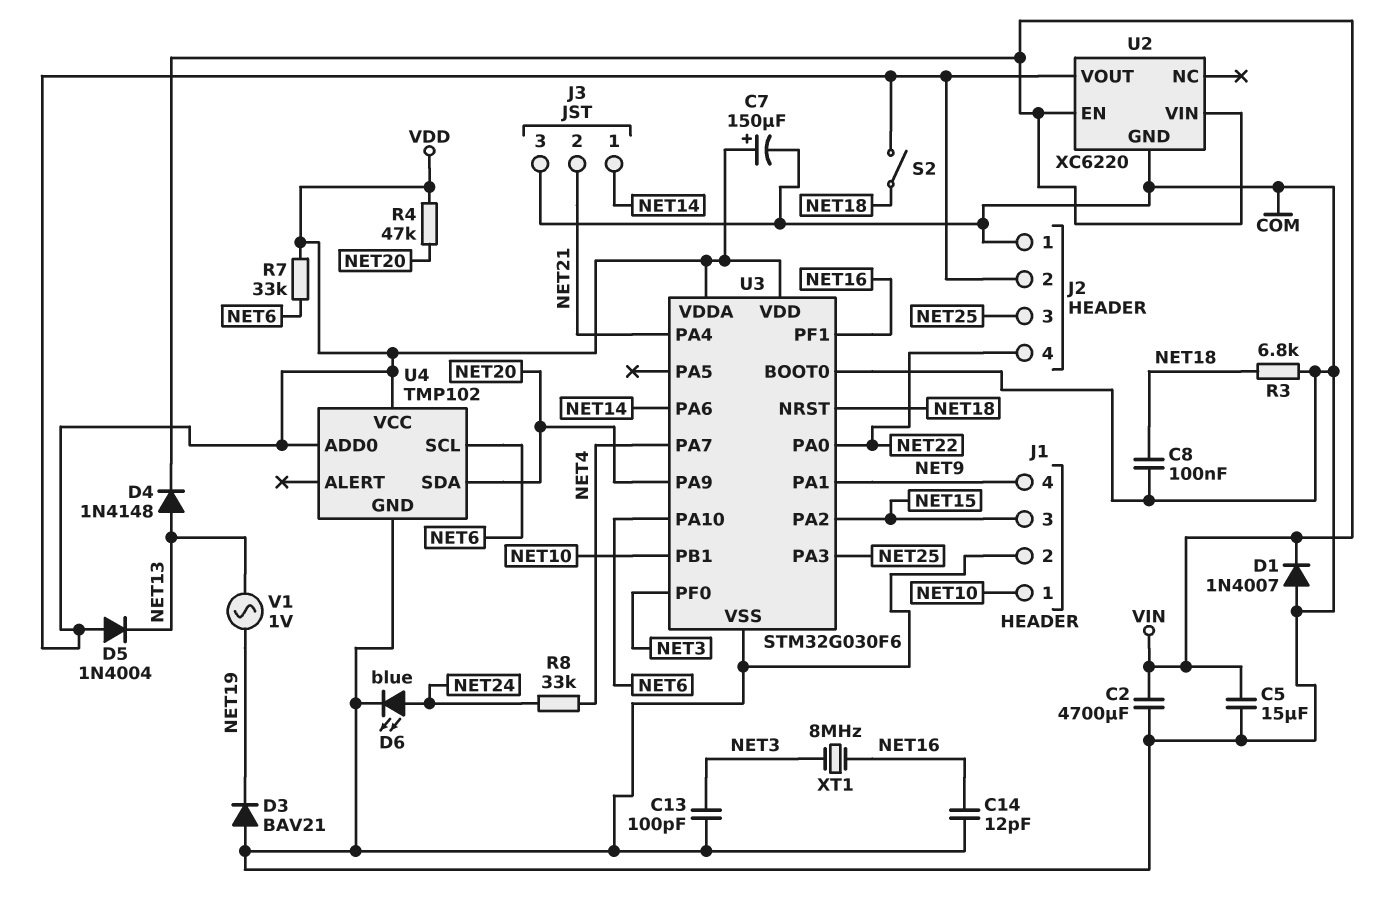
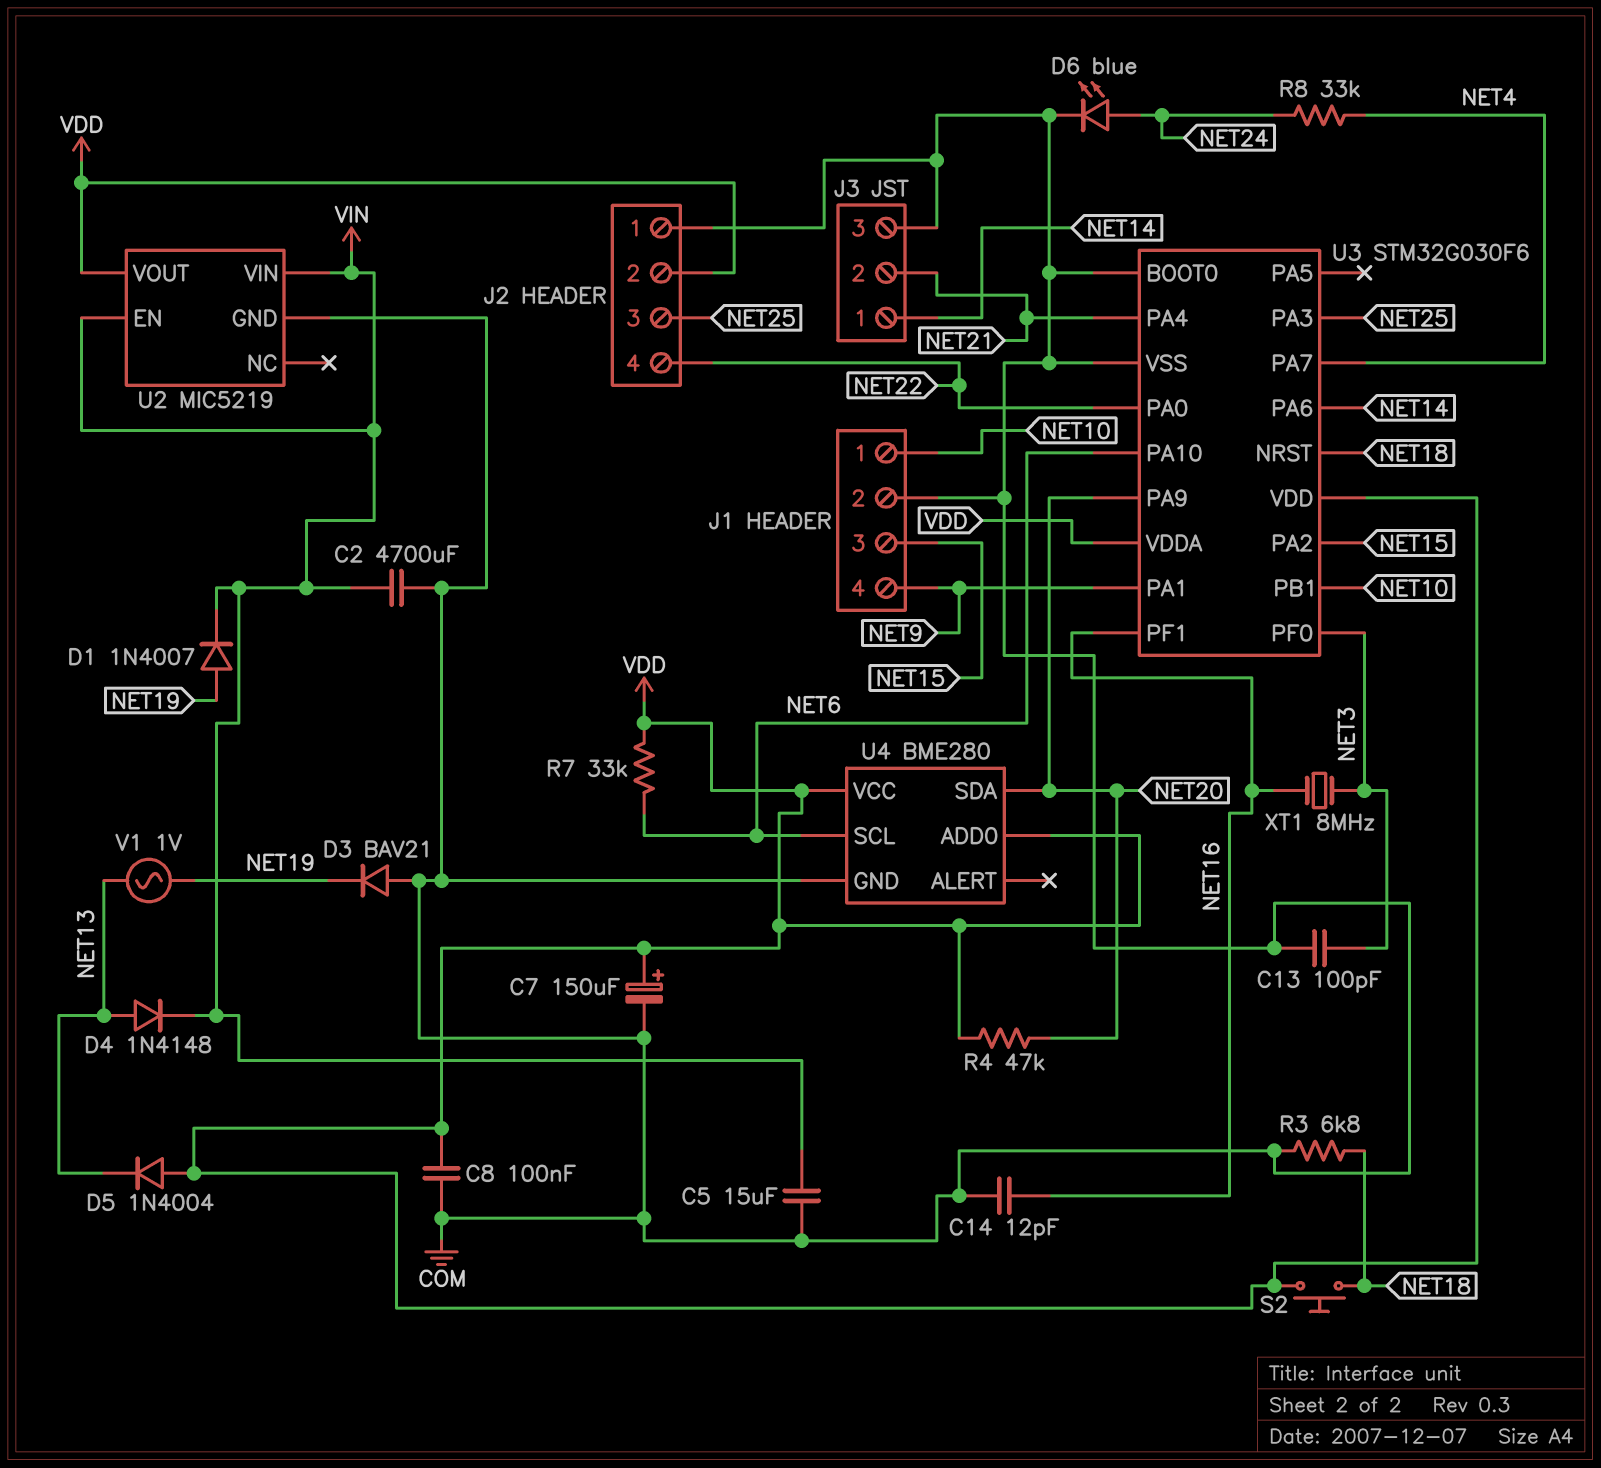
C8: 100nF (COM, NET18) -> 100nF (COM, VDD)
D1: diode 1N4007 (A COM, K VIN) -> diode 1N4007 (A NET19, K VIN)
S2: switch (NET18, VDD) -> button (NET18, VDD)
U2: XC6220 -> MIC5219
U4: TMP102 -> BME280

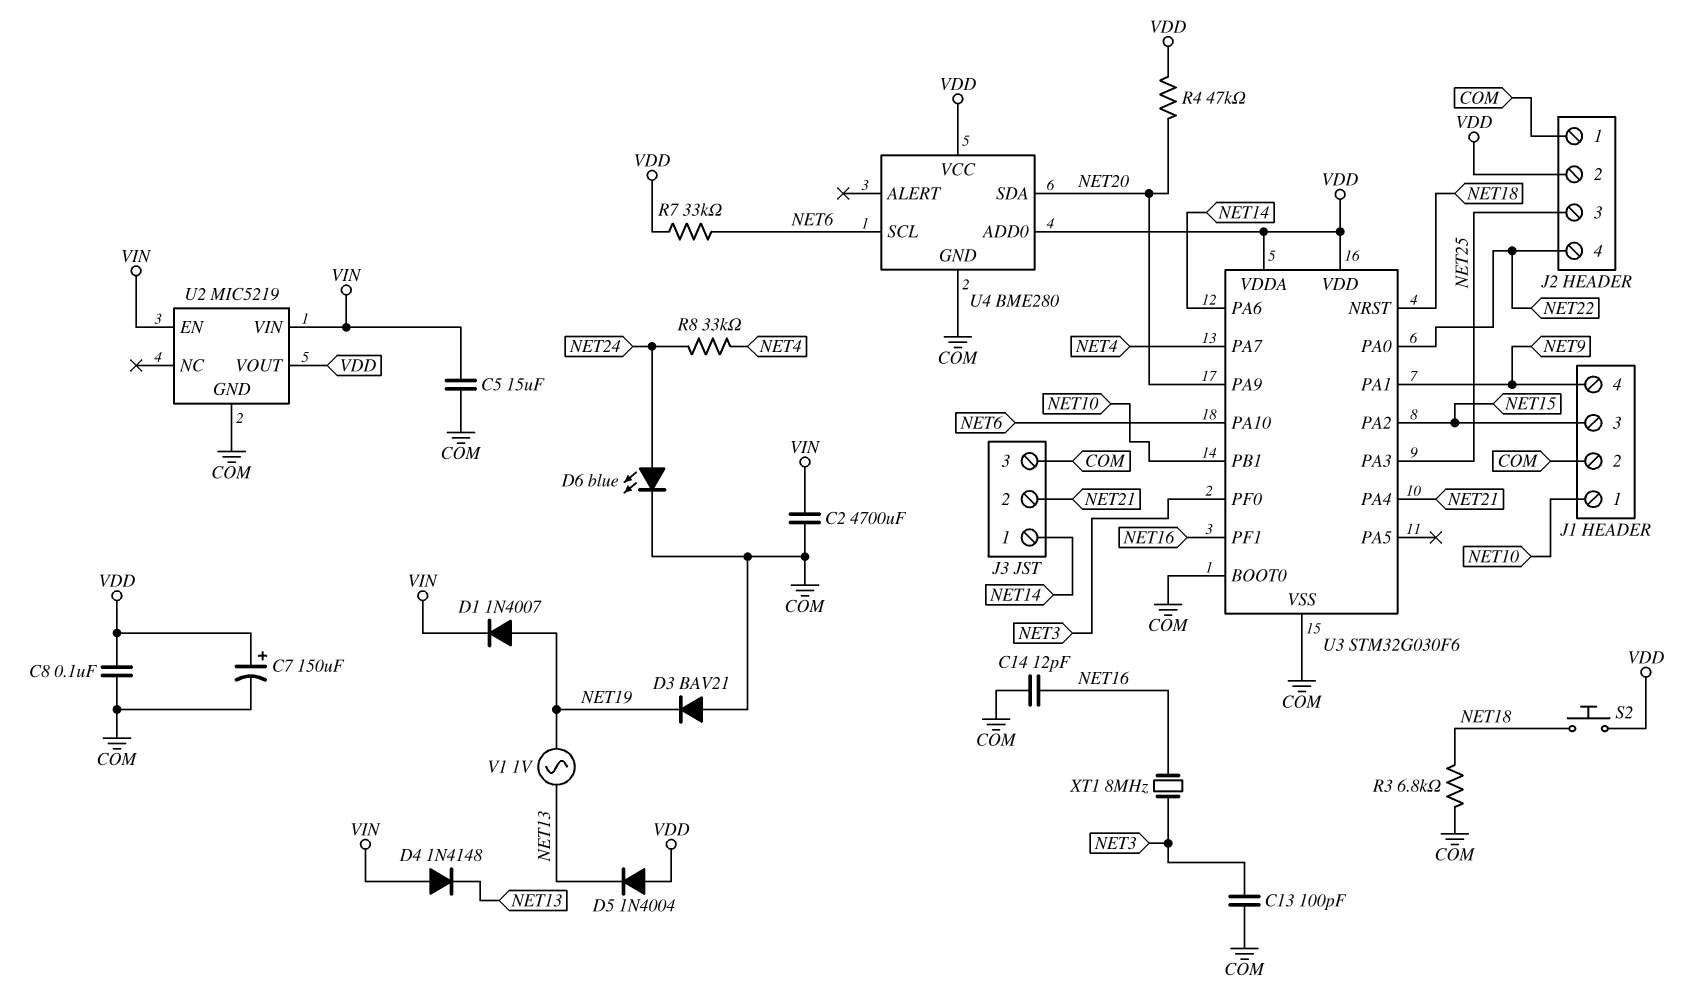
D4: diode 1N4148 (A NET13, K VIN) -> diode 1N4148 (A VIN, K NET13)

